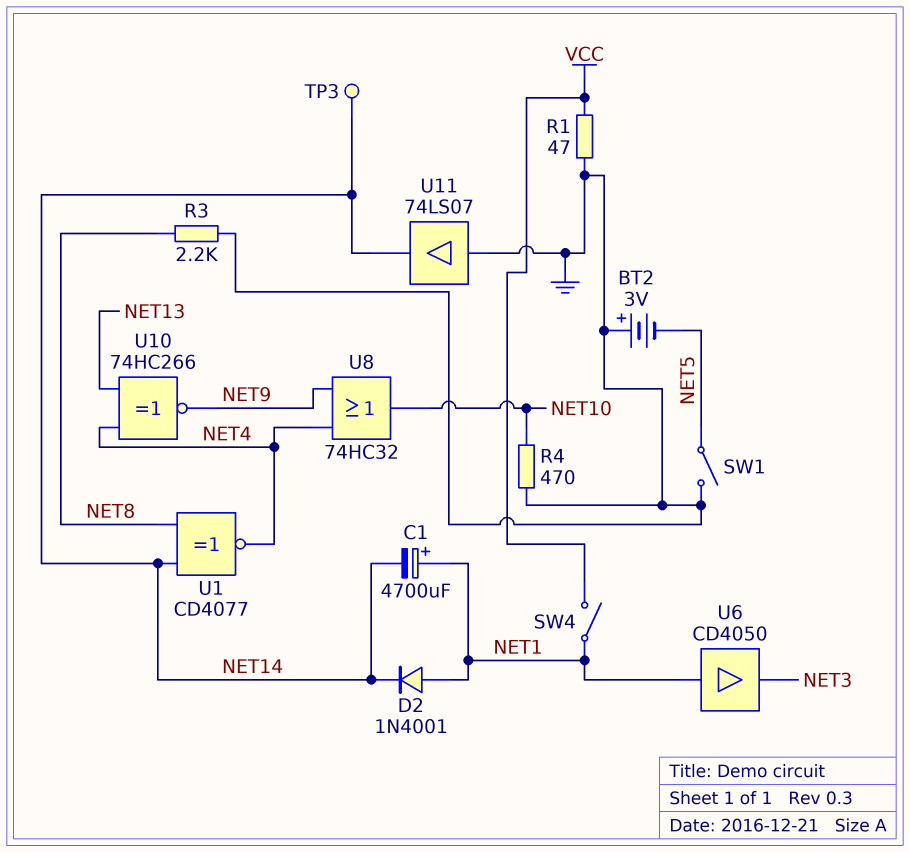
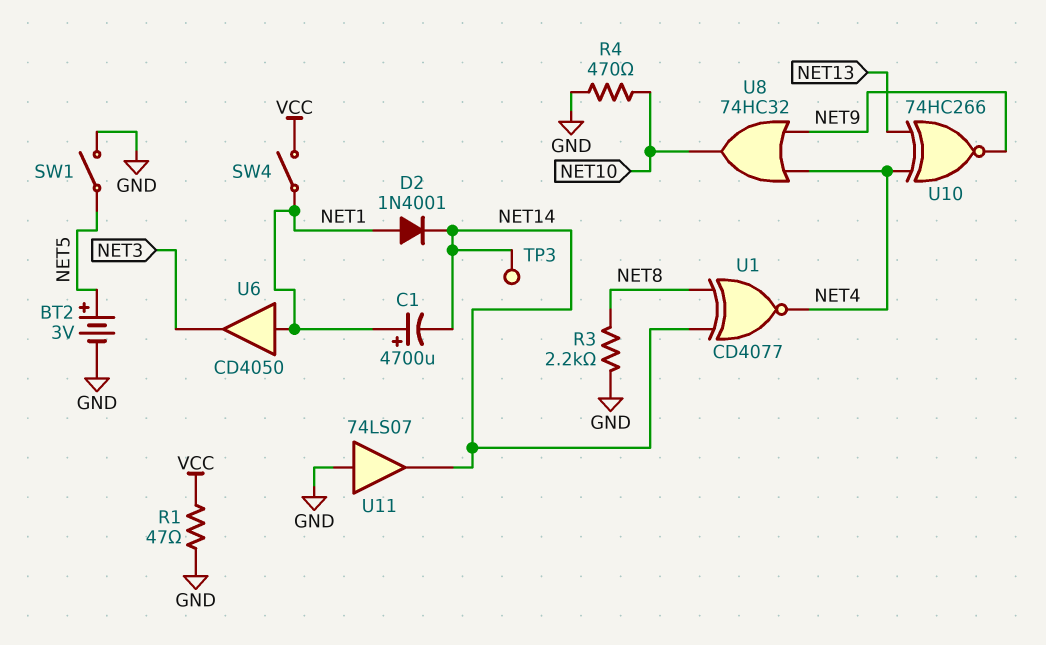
BT2: 3V (plus GND, minus NET5) -> 3V (plus NET5, minus GND)

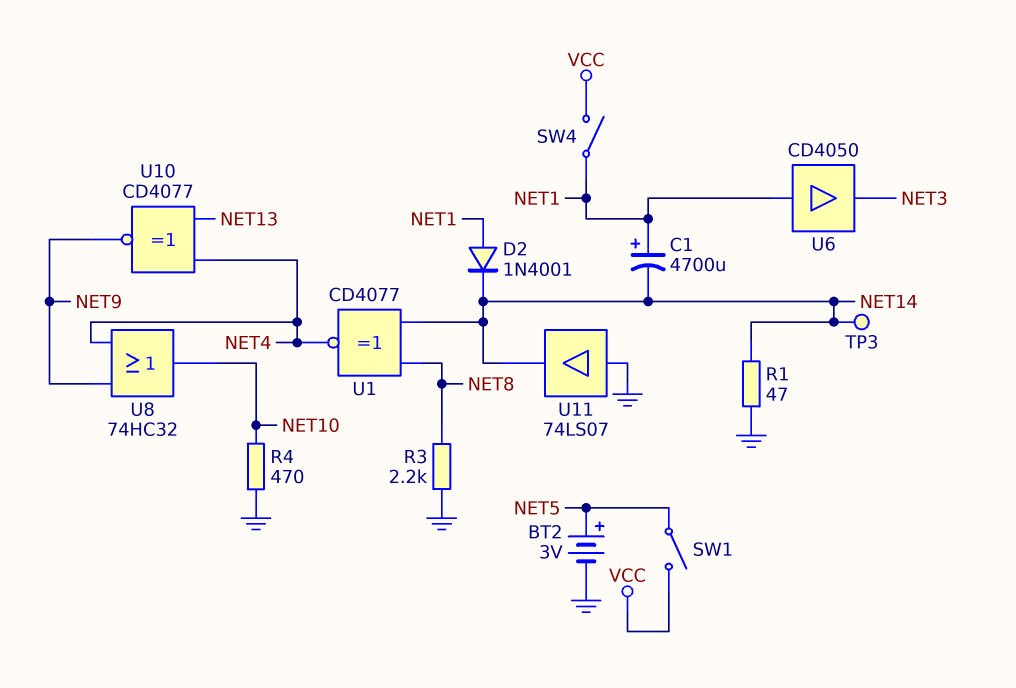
R1: 47 (GND, VCC) -> 47 (GND, NET14)
SW1: switch (GND, NET5) -> switch (NET5, VCC)
U10: XNOR 74HC266 (in NET4, in NET13, out NET9) -> XNOR CD4077 (in NET4, in NET13, out NET9)

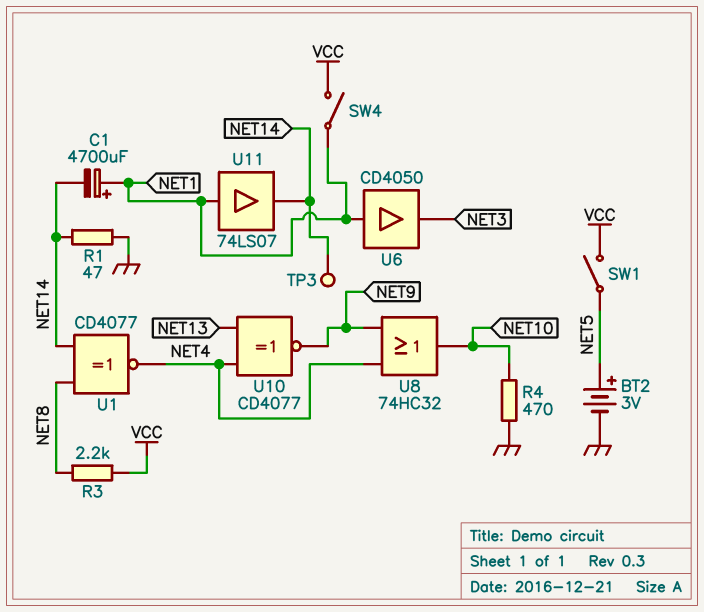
D2: diode 1N4001 (A NET1, K NET14) -> none
R3: 2.2k (GND, NET8) -> 2.2k (NET8, VCC)
U11: buffer 74LS07 (in GND, out NET14) -> buffer 74LS07 (in NET1, out NET14)

